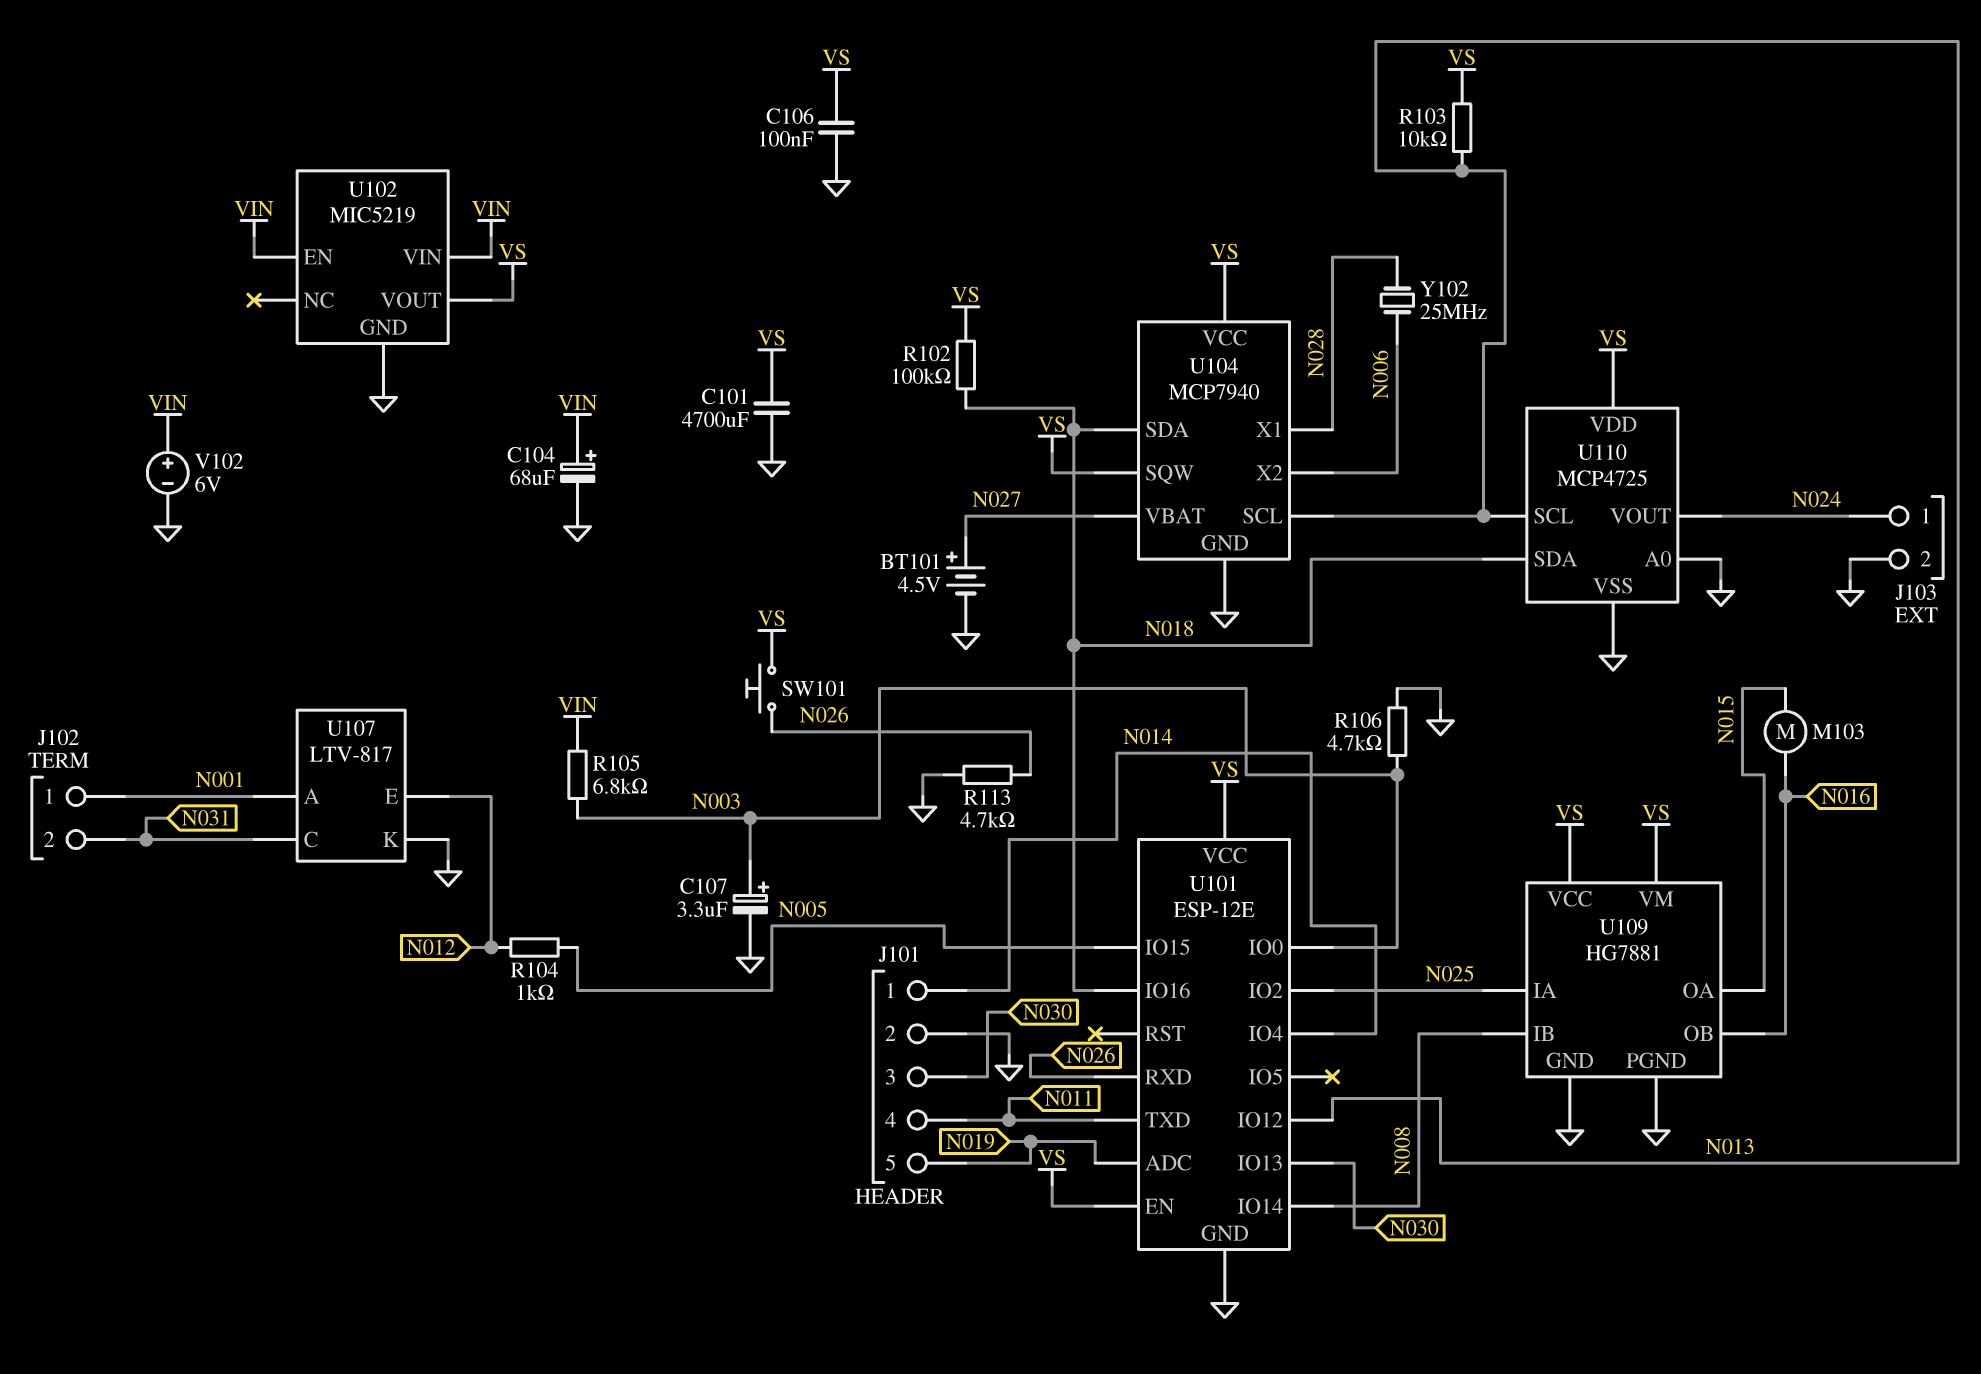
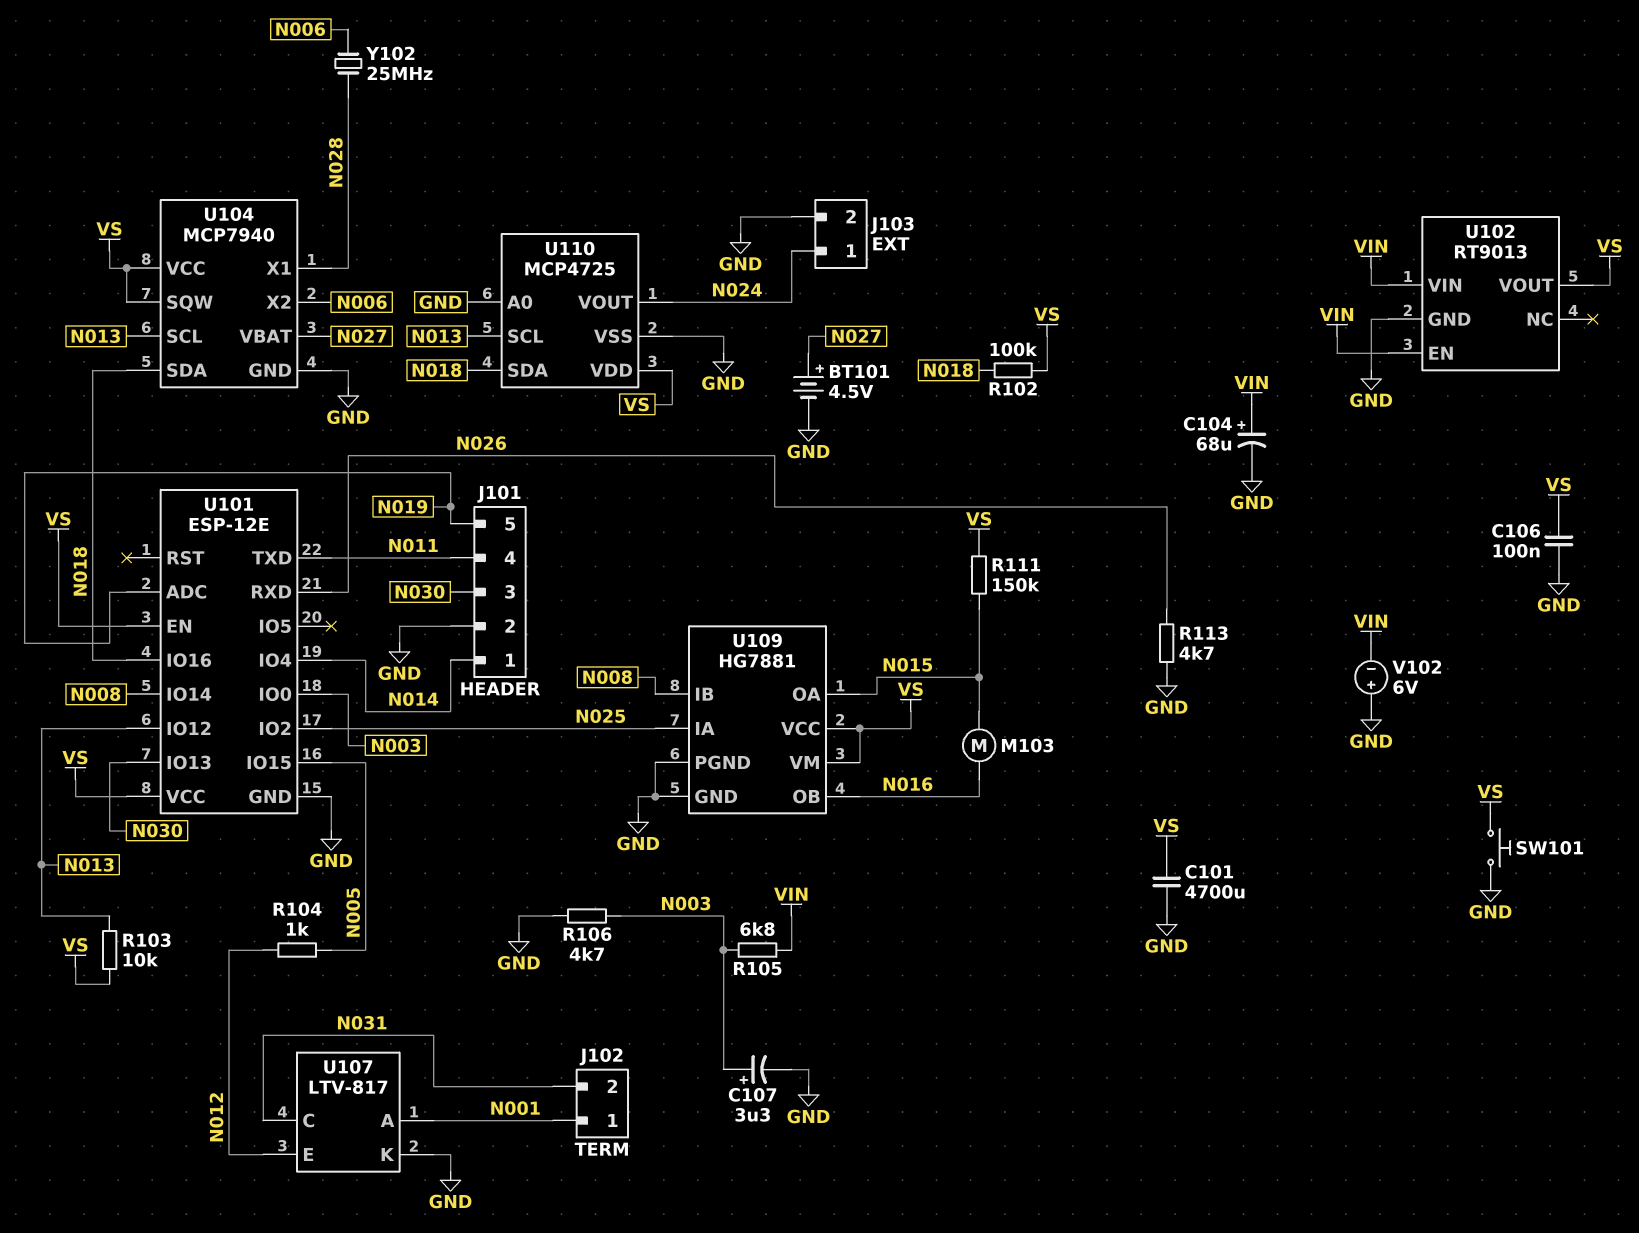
R111: none -> 150k (N015, VS)
SW101: button (N026, VS) -> button (GND, VS)
U102: MIC5219 -> RT9013
V102: 6V (plus VIN, minus GND) -> 6V (plus GND, minus VIN)

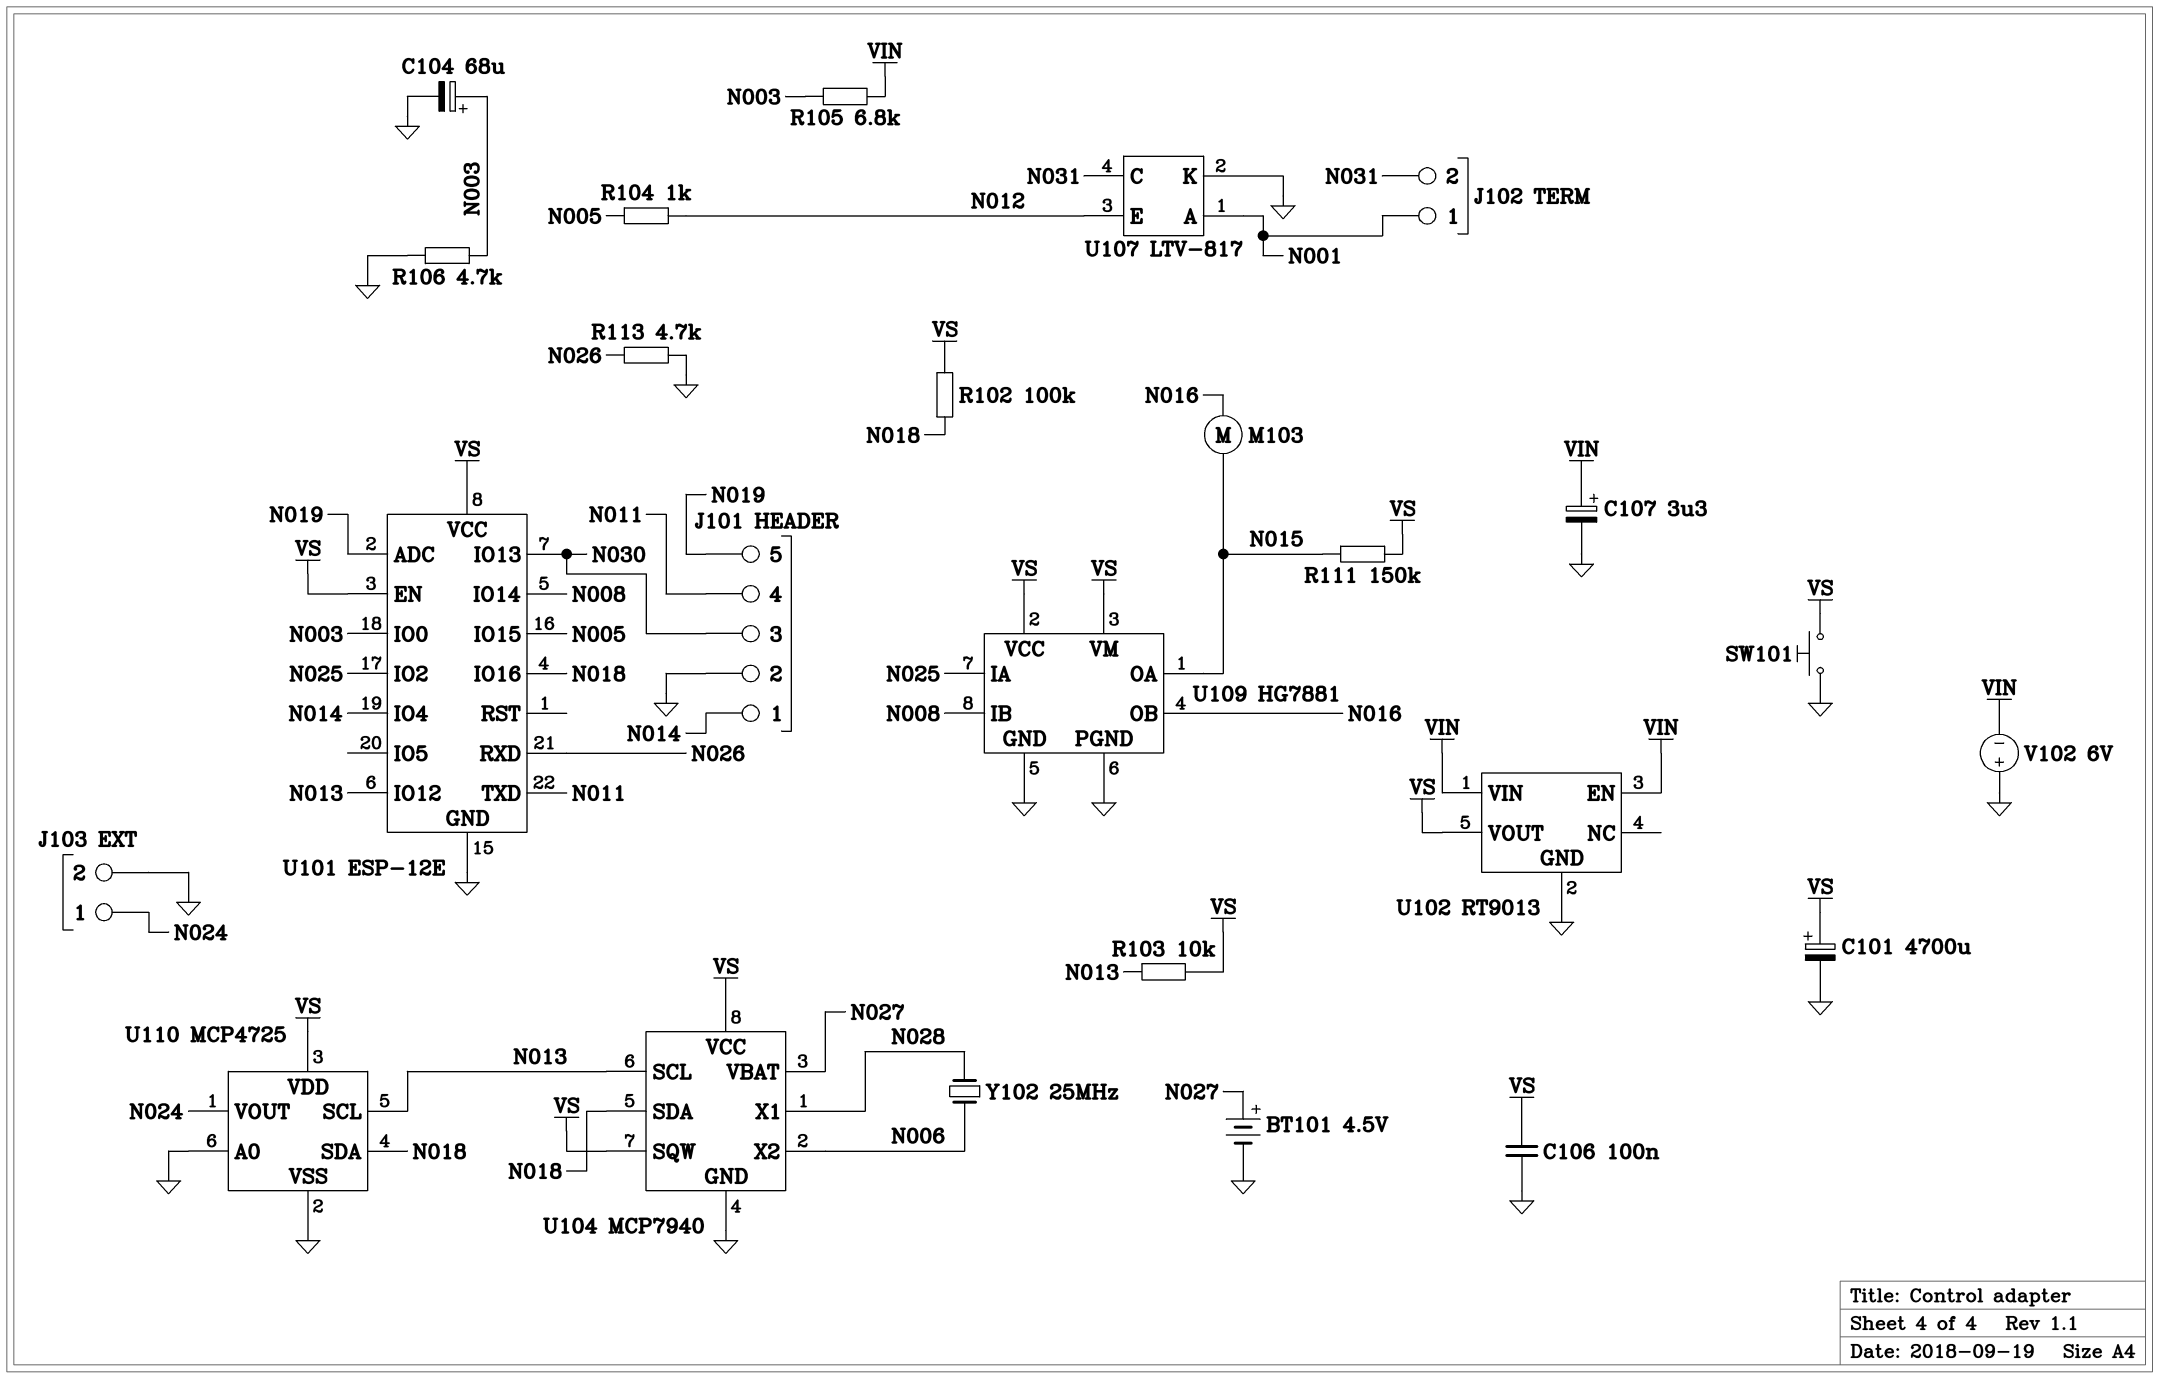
C101: 4700uF (GND, VS) -> 4700uF (plus VS, minus GND)
C104: 68uF (plus VIN, minus GND) -> 68uF (plus N003, minus GND)
C107: 3.3uF (plus N003, minus GND) -> 3.3uF (plus VIN, minus GND)

